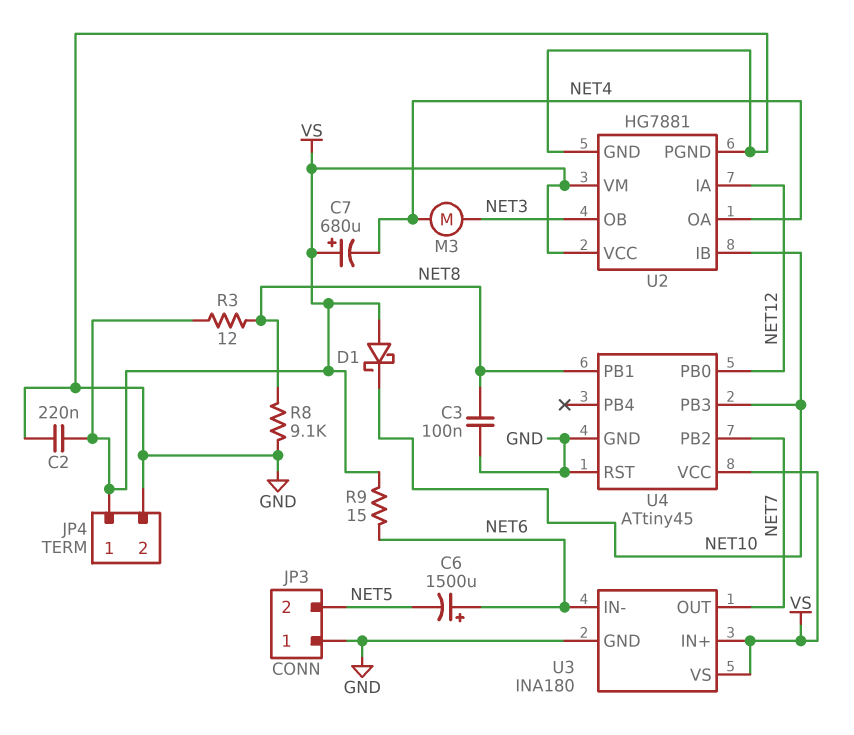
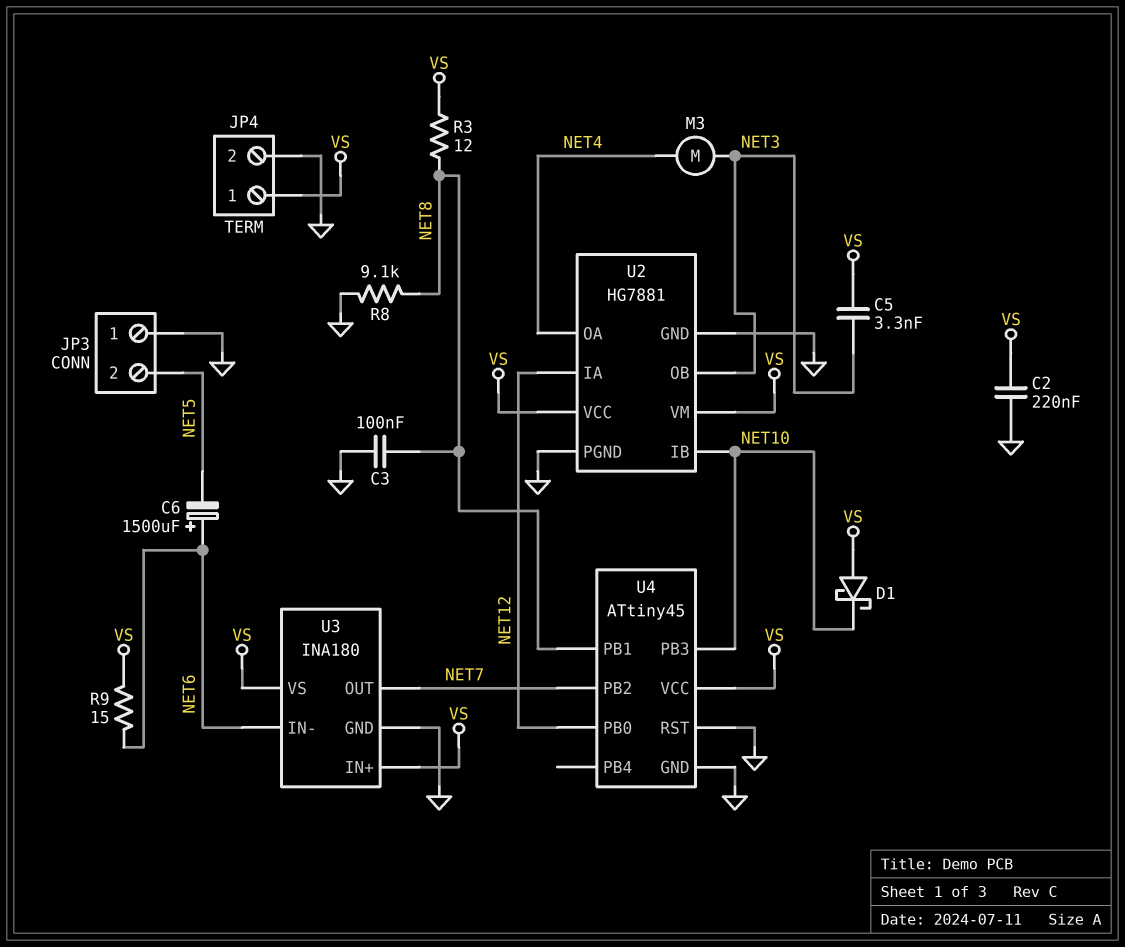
C5: none -> 3.3nF (NET3, VS)
C7: 680uF (plus VS, minus NET4) -> none

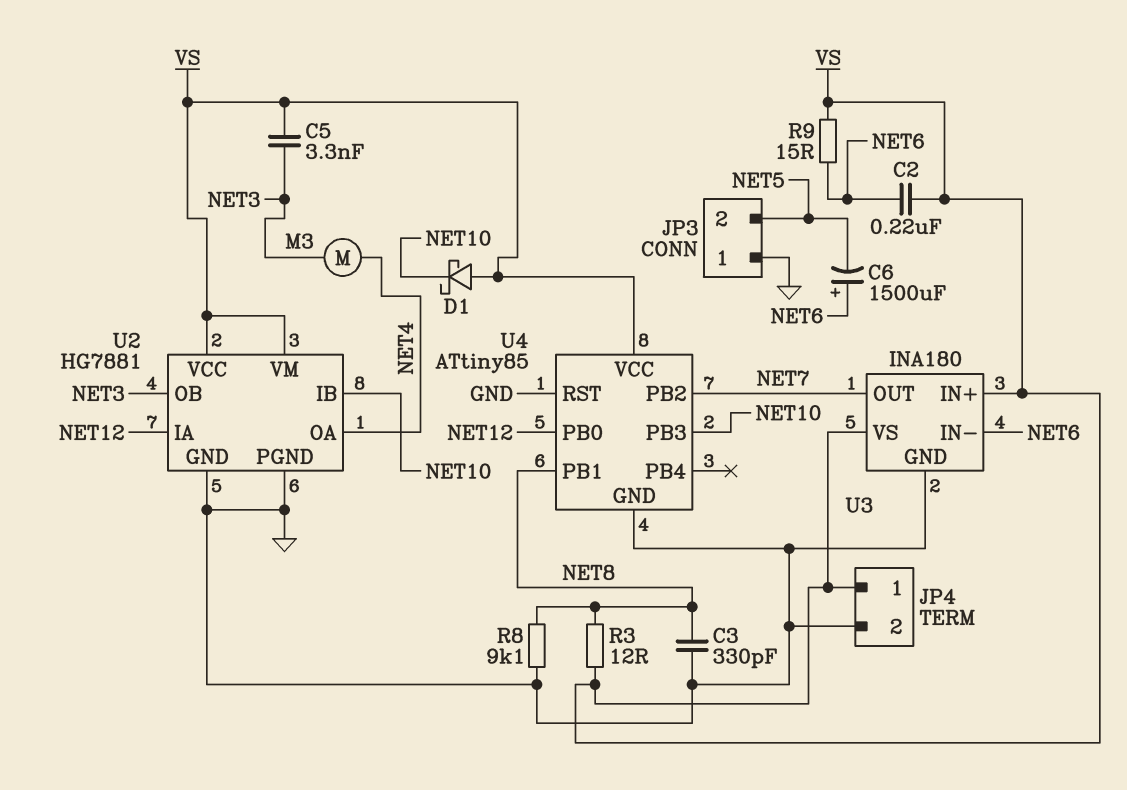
C2: 220nF (GND, VS) -> 220nF (NET6, VS)
C3: 100nF (GND, NET8) -> 330pF (GND, NET8)
U4: ATtiny45 -> ATtiny85

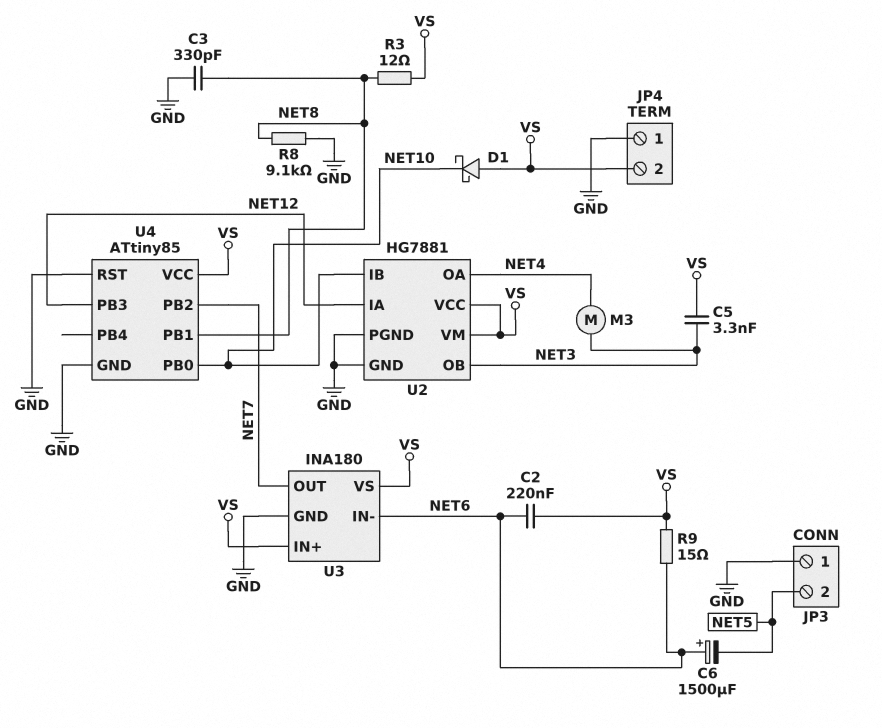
JP4 pin 1: VS -> GND
JP4 pin 2: GND -> VS
U4 pin PB0: NET12 -> NET10
U4 pin PB3: NET10 -> NET12

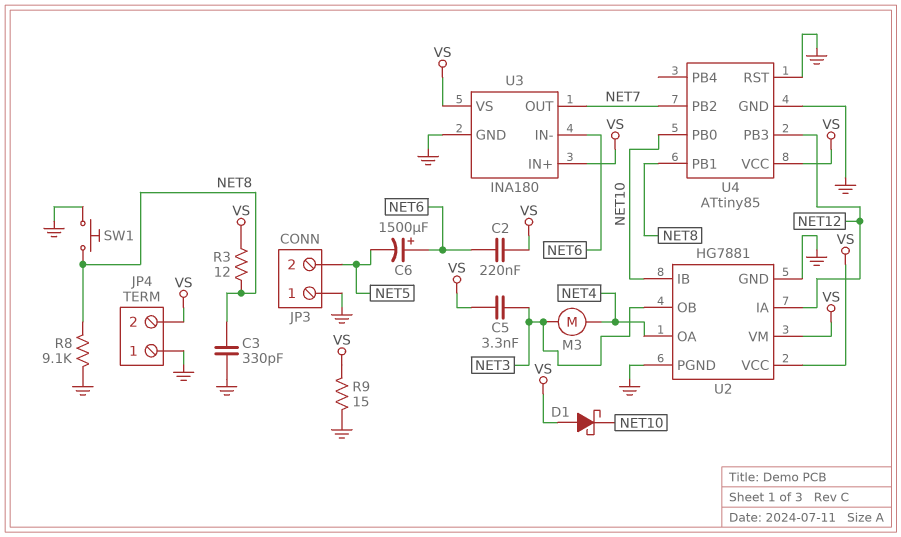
R9: 15 (NET6, VS) -> 15 (GND, VS)
SW1: none -> button (GND, NET8)

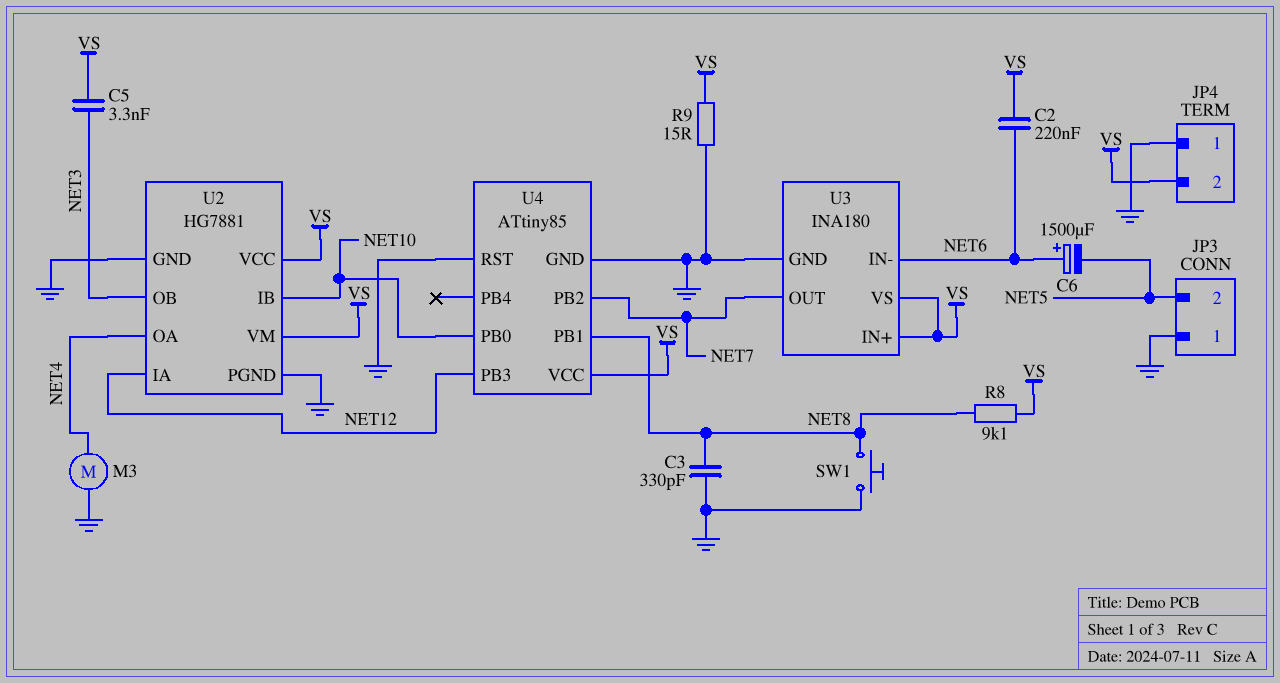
D1: schottky (A VS, K NET10) -> none
M3: motor (NET3, NET4) -> motor (GND, NET4)
R3: 12 (NET8, VS) -> none
R8: 9.1k (GND, NET8) -> 9.1k (NET8, VS)

